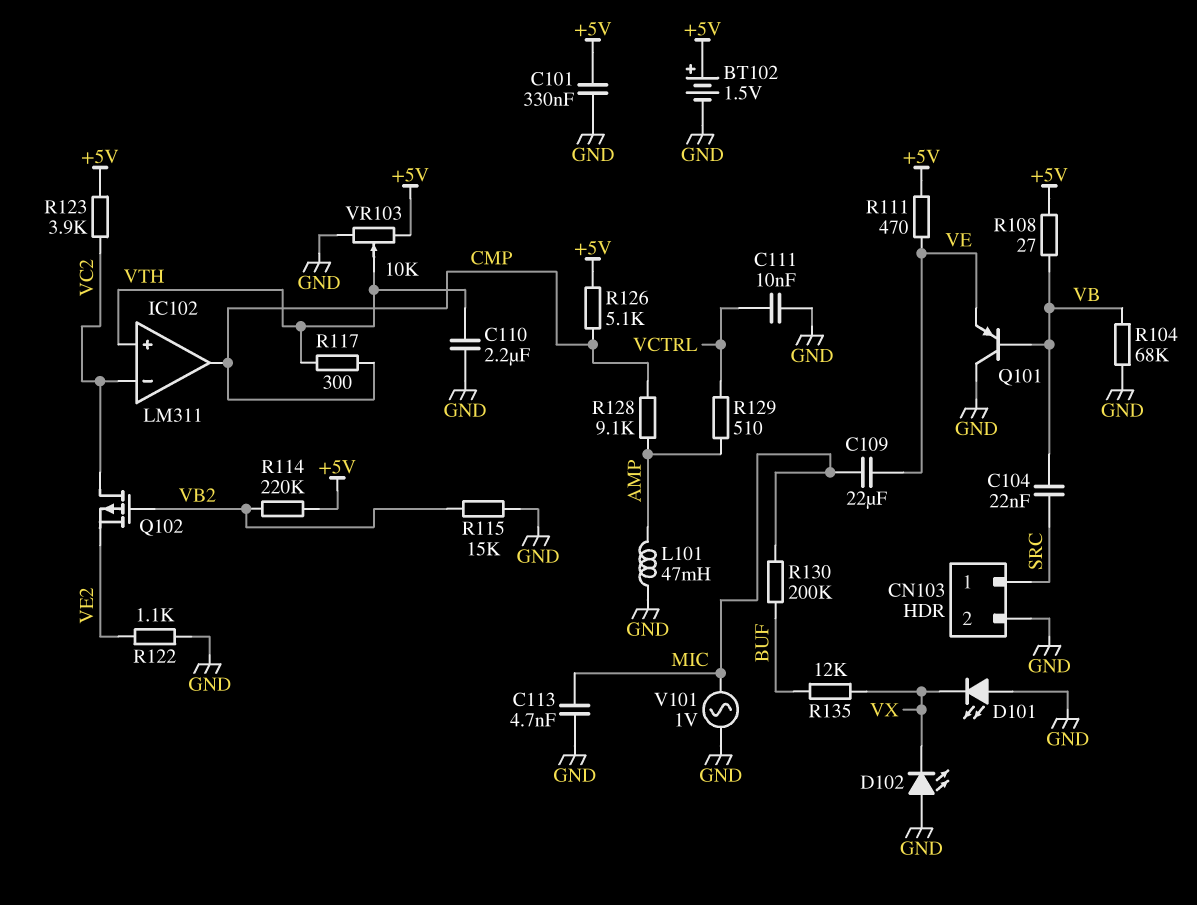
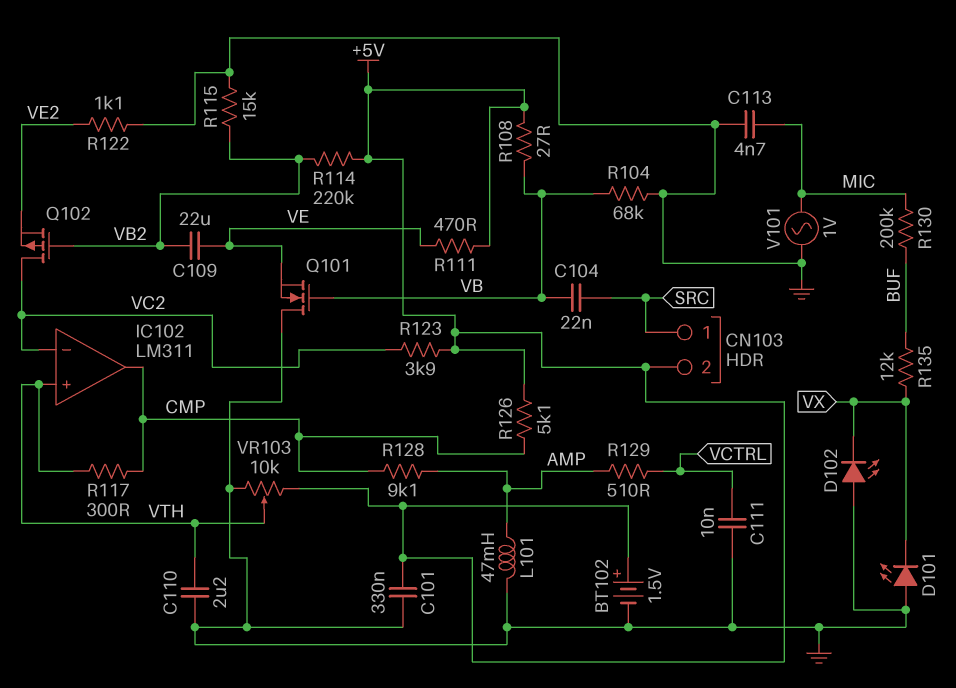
C109: 22uF (MIC, VE) -> 22uF (VB2, VE)
CN103 pin 2: GND -> +5V
Q101: PNP (B VB, C GND, E VE) -> NMOS (G VB, D GND, S VE)

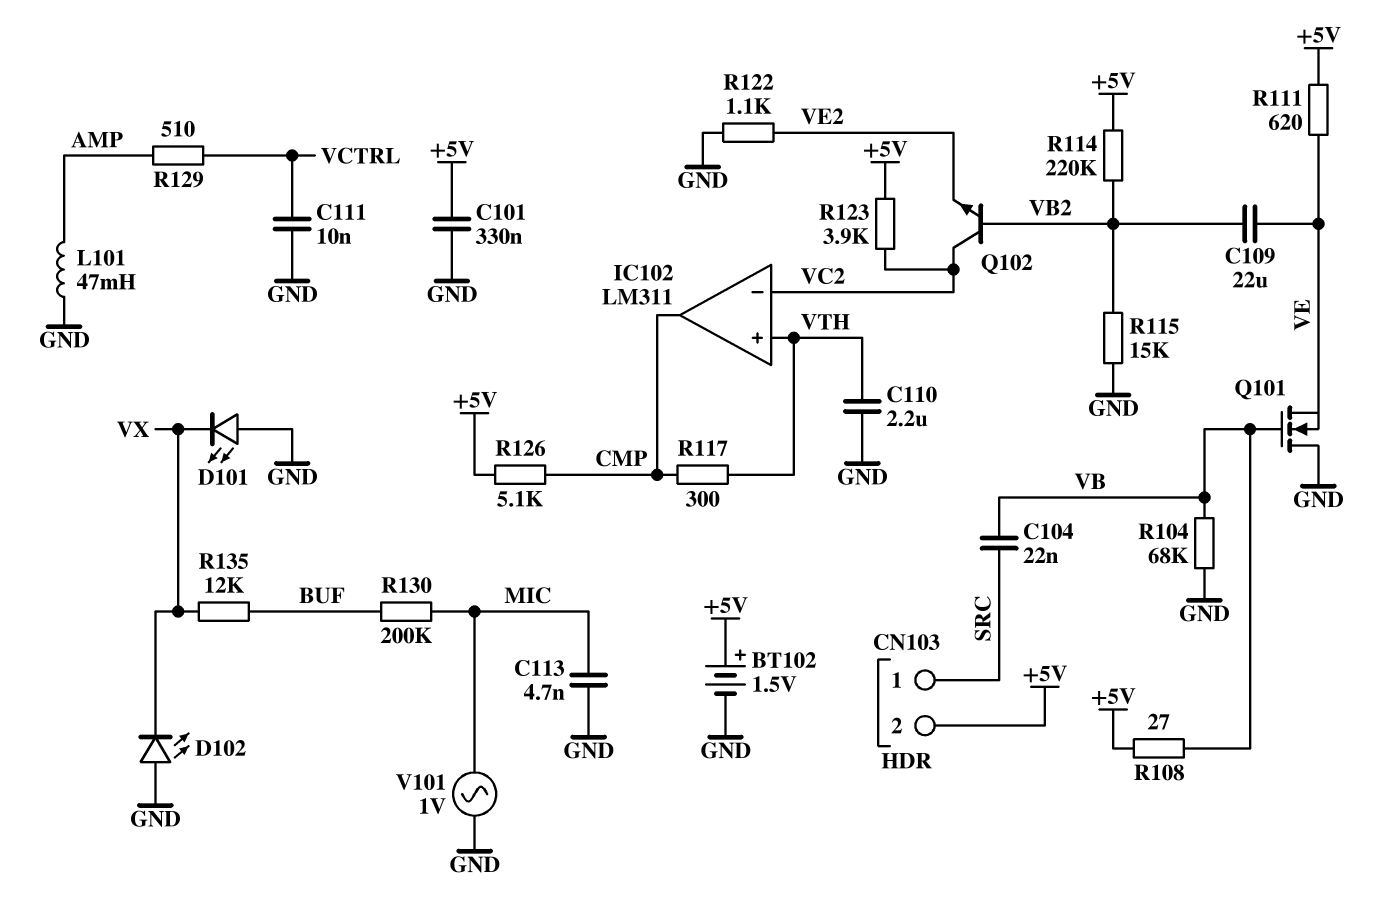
Q102: PMOS (G VB2, D VC2, S VE2) -> NPN (B VB2, C VC2, E VE2)
R111: 470 (+5V, VE) -> 620 (+5V, VE)
R128: 9.1k (AMP, CMP) -> none
VR103: 10k (+5V, GND, wiper VTH) -> none

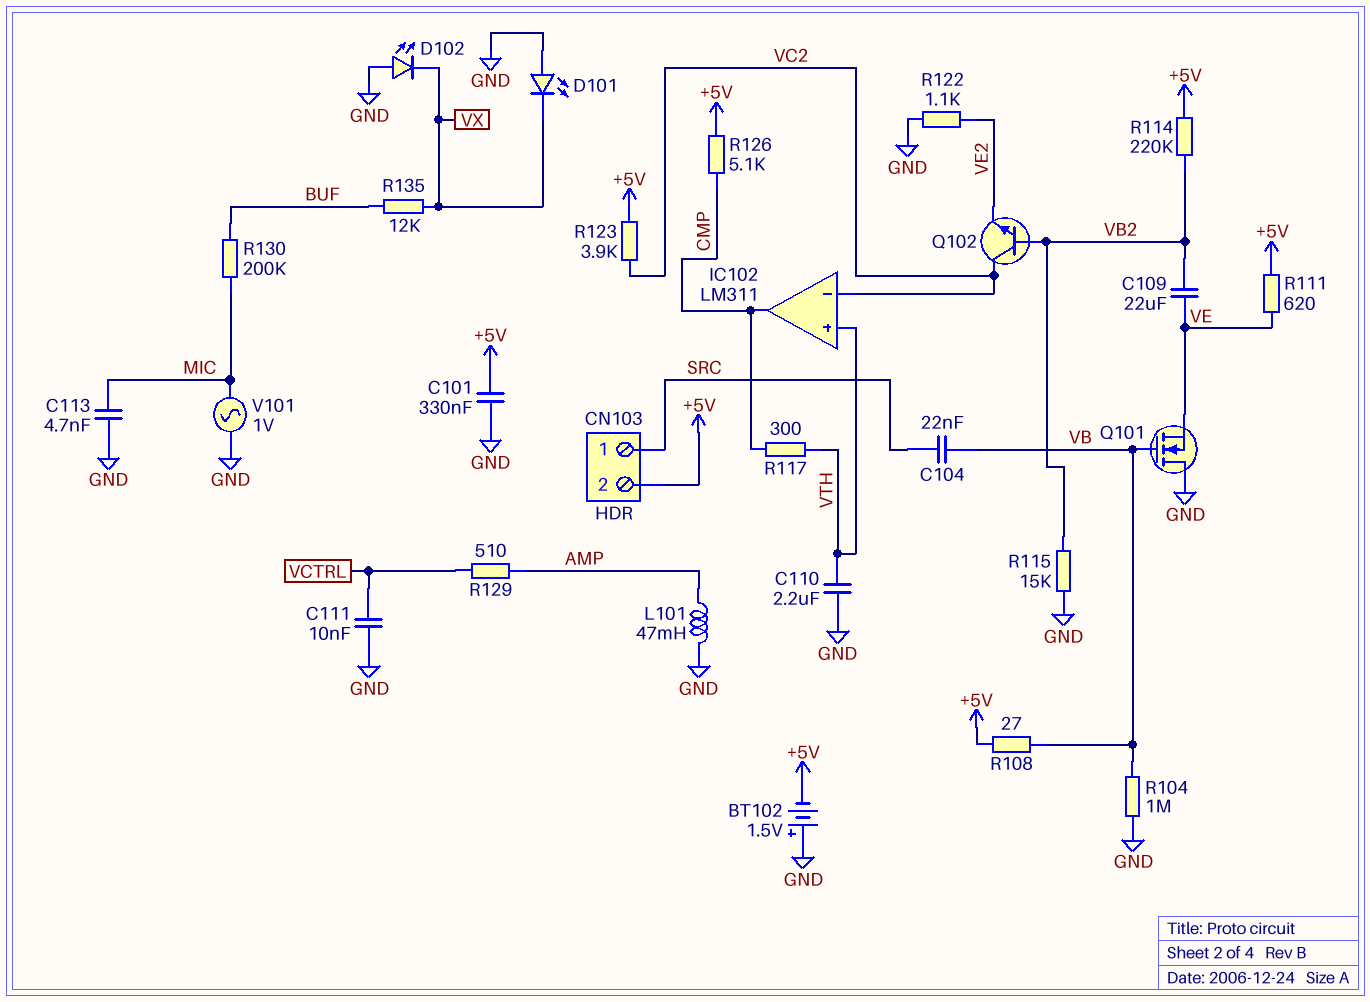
BT102: 1.5V (plus +5V, minus GND) -> 1.5V (plus GND, minus +5V)
R104: 68k (GND, VB) -> 1M (GND, VB)

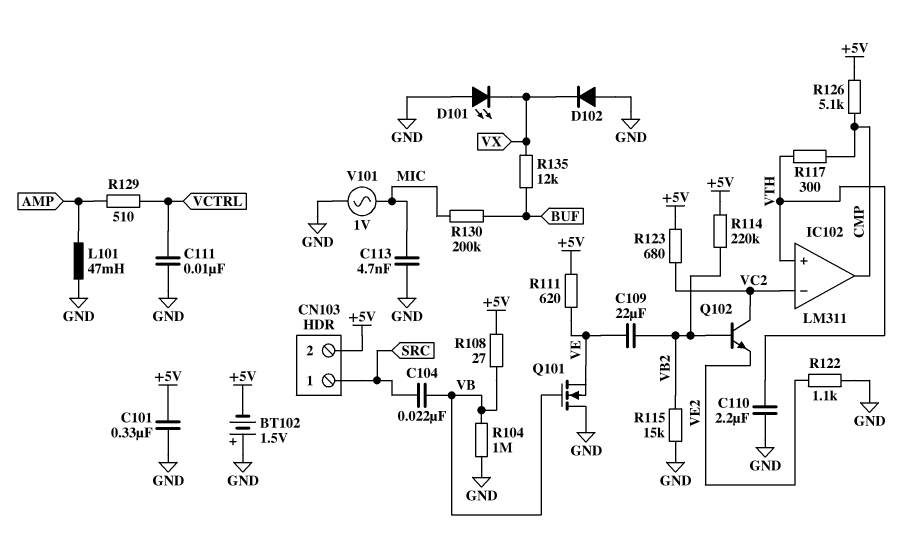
D102: LED (A GND, K VX) -> diode (A GND, K VX)
R123: 3.9k (+5V, VC2) -> 680 (+5V, VC2)

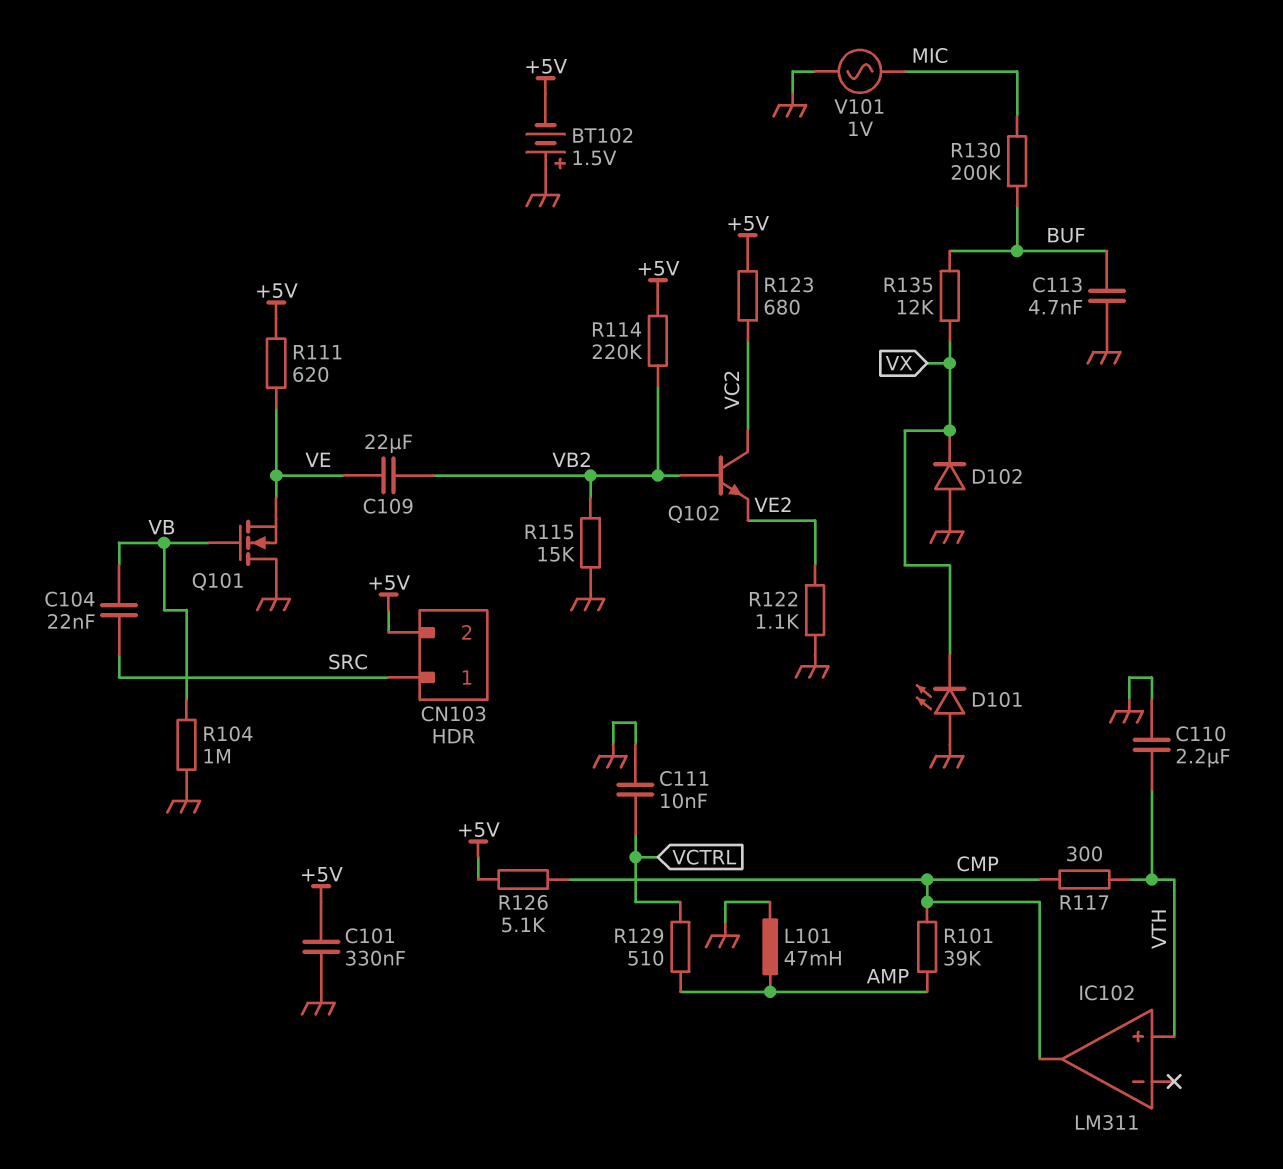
C113: 4.7nF (GND, MIC) -> 4.7nF (BUF, GND)
IC102 pin in-: VC2 -> none
R101: none -> 39k (AMP, CMP)
R108: 27 (+5V, VB) -> none

